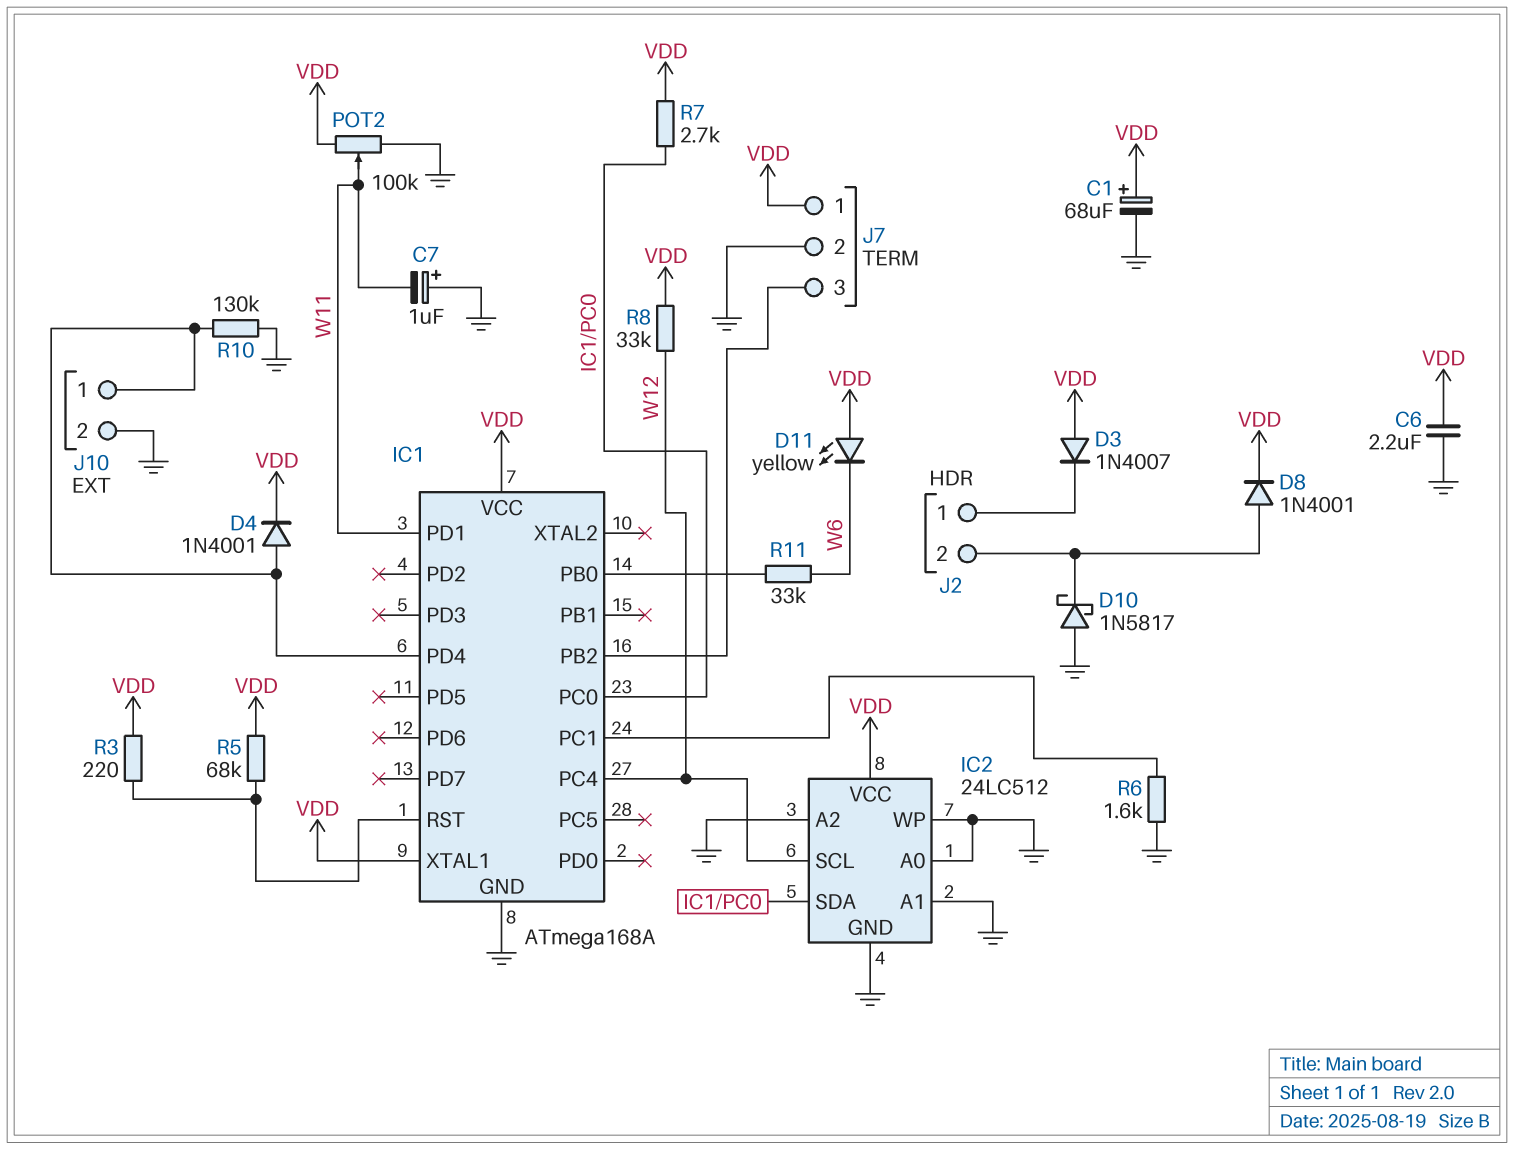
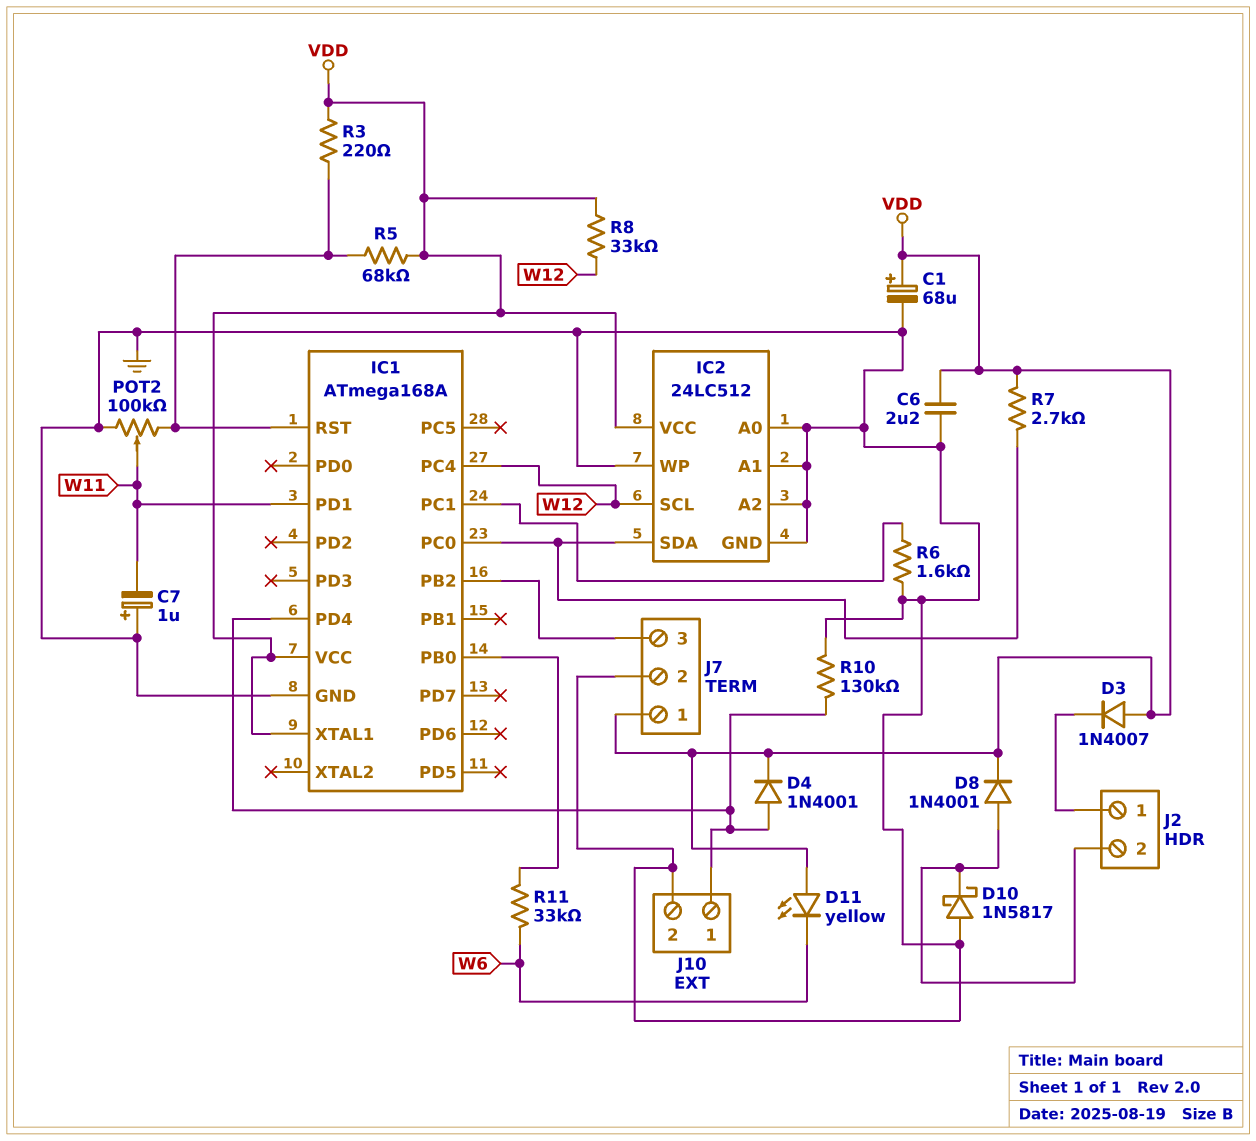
POT2: 100k (GND, VDD, wiper W11) -> 100k (GND, IC1/RST, wiper W11)

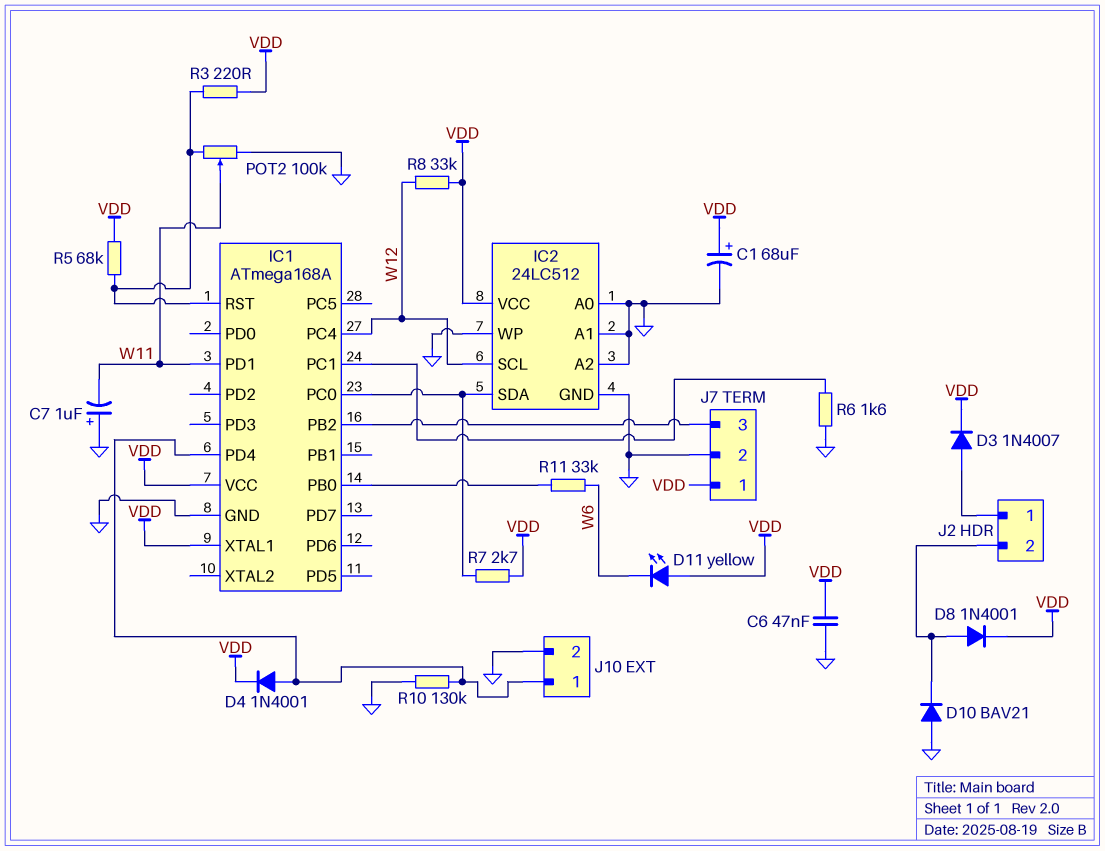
C6: 2.2uF (GND, VDD) -> 47nF (GND, VDD)
D3: diode 1N4007 (A VDD, K J2/1) -> diode 1N4007 (A J2/1, K VDD)
D10: schottky 1N5817 (A GND, K J2/2) -> diode BAV21 (A GND, K J2/2)

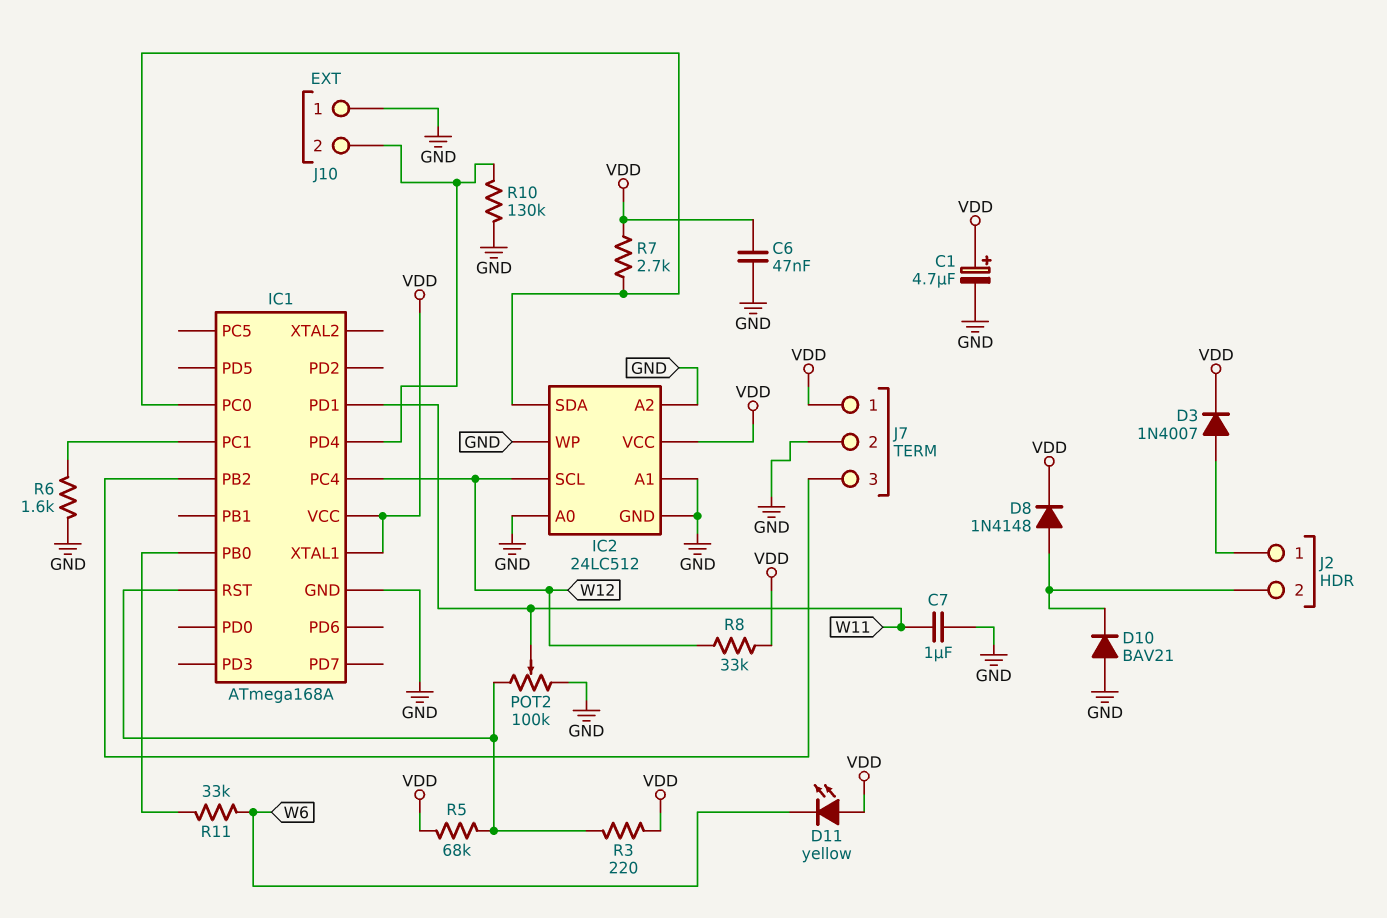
C1: 68uF (plus VDD, minus GND) -> 4.7uF (plus VDD, minus GND)
C7: 1uF (plus GND, minus W11) -> 1uF (GND, W11)
D4: diode 1N4001 (A IC1/PD4, K VDD) -> none
D8: diode 1N4001 (A J2/2, K VDD) -> diode 1N4148 (A J2/2, K VDD)
J10 pin 1: IC1/PD4 -> GND
J10 pin 2: GND -> IC1/PD4

